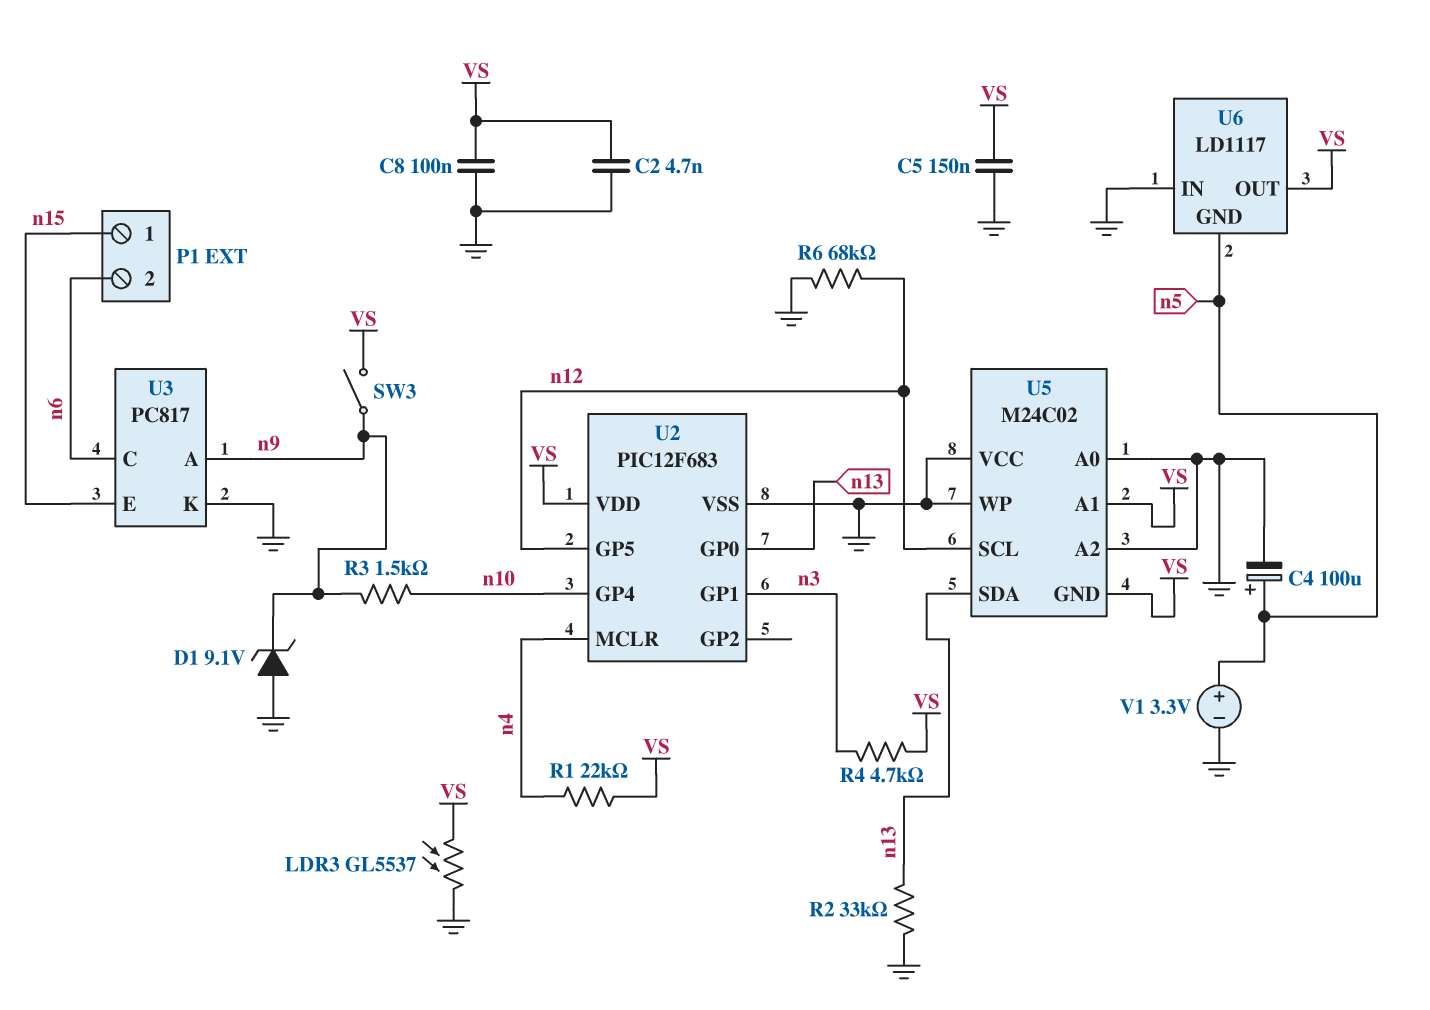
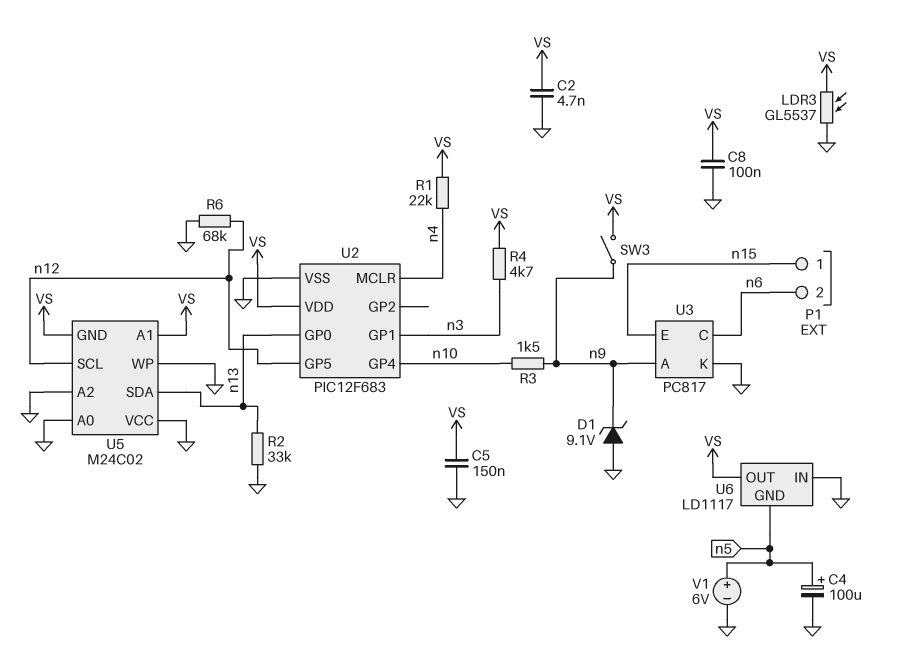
V1: 3.3V (plus n5, minus GND) -> 6V (plus n5, minus GND)

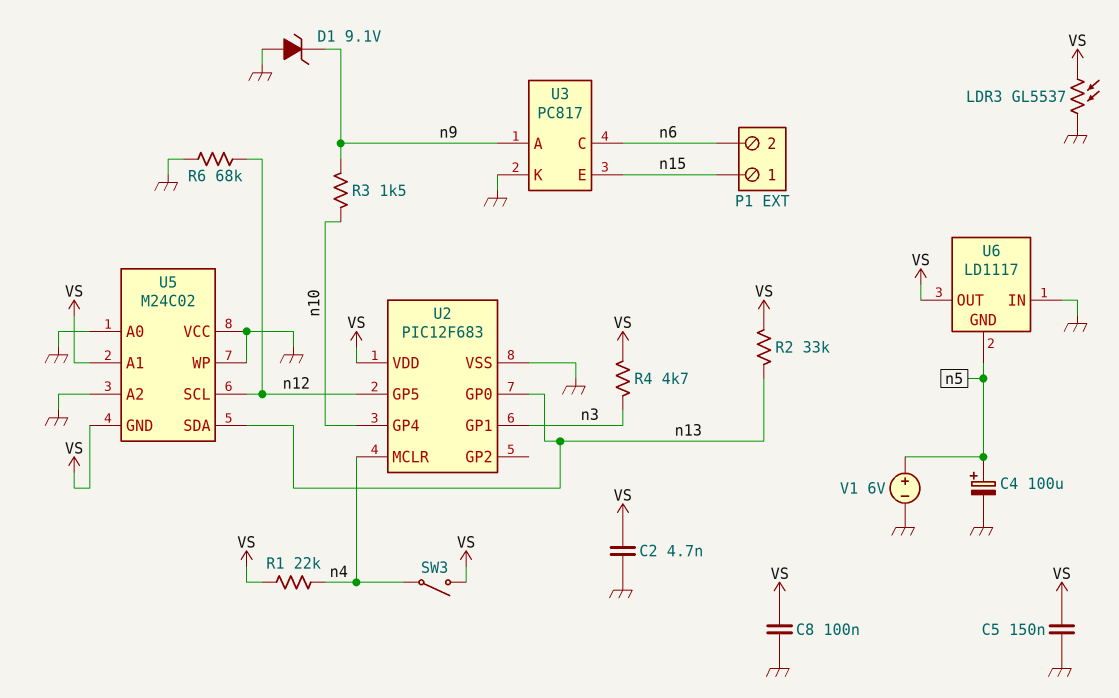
R2: 33k (GND, n13) -> 33k (VS, n13)
SW3: switch (VS, n9) -> switch (VS, n4)

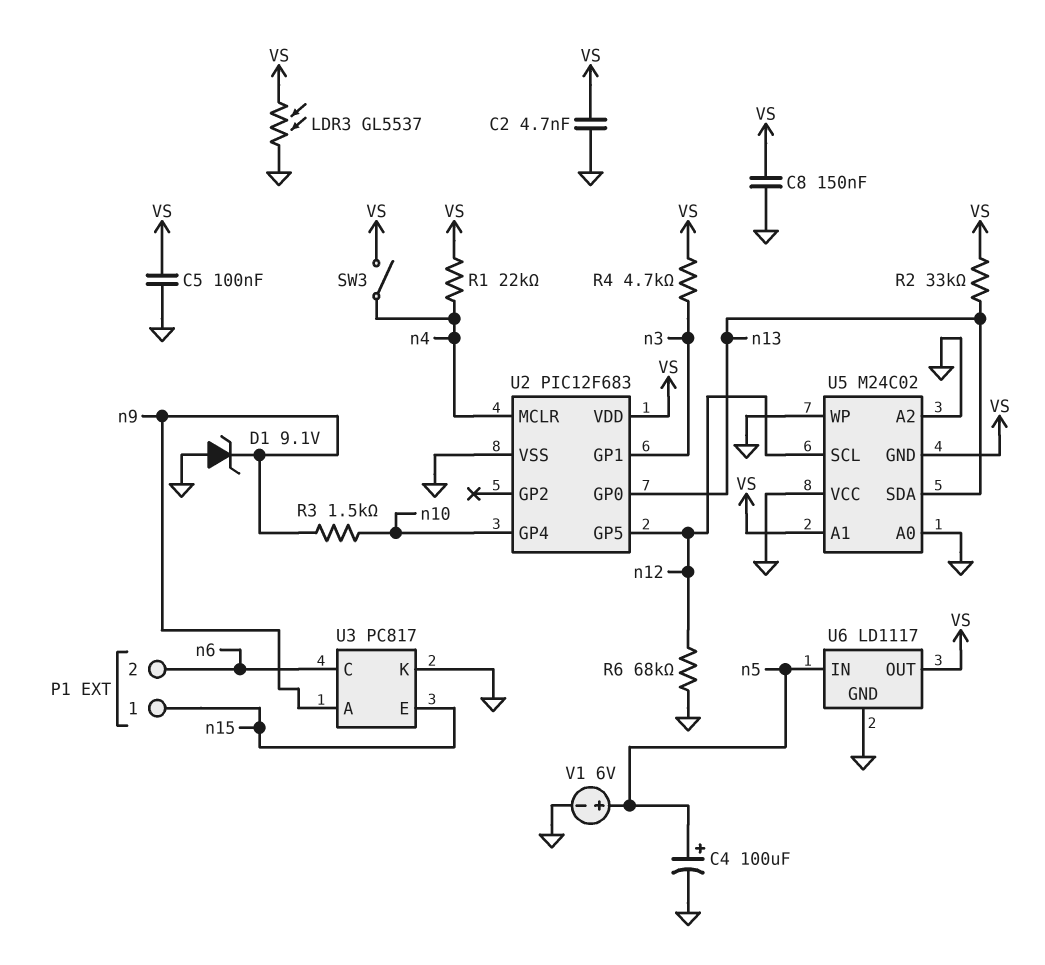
C5: 150nF (GND, VS) -> 100nF (GND, VS)
C8: 100nF (GND, VS) -> 150nF (GND, VS)
U6 pin GND: n5 -> GND
U6 pin IN: GND -> n5

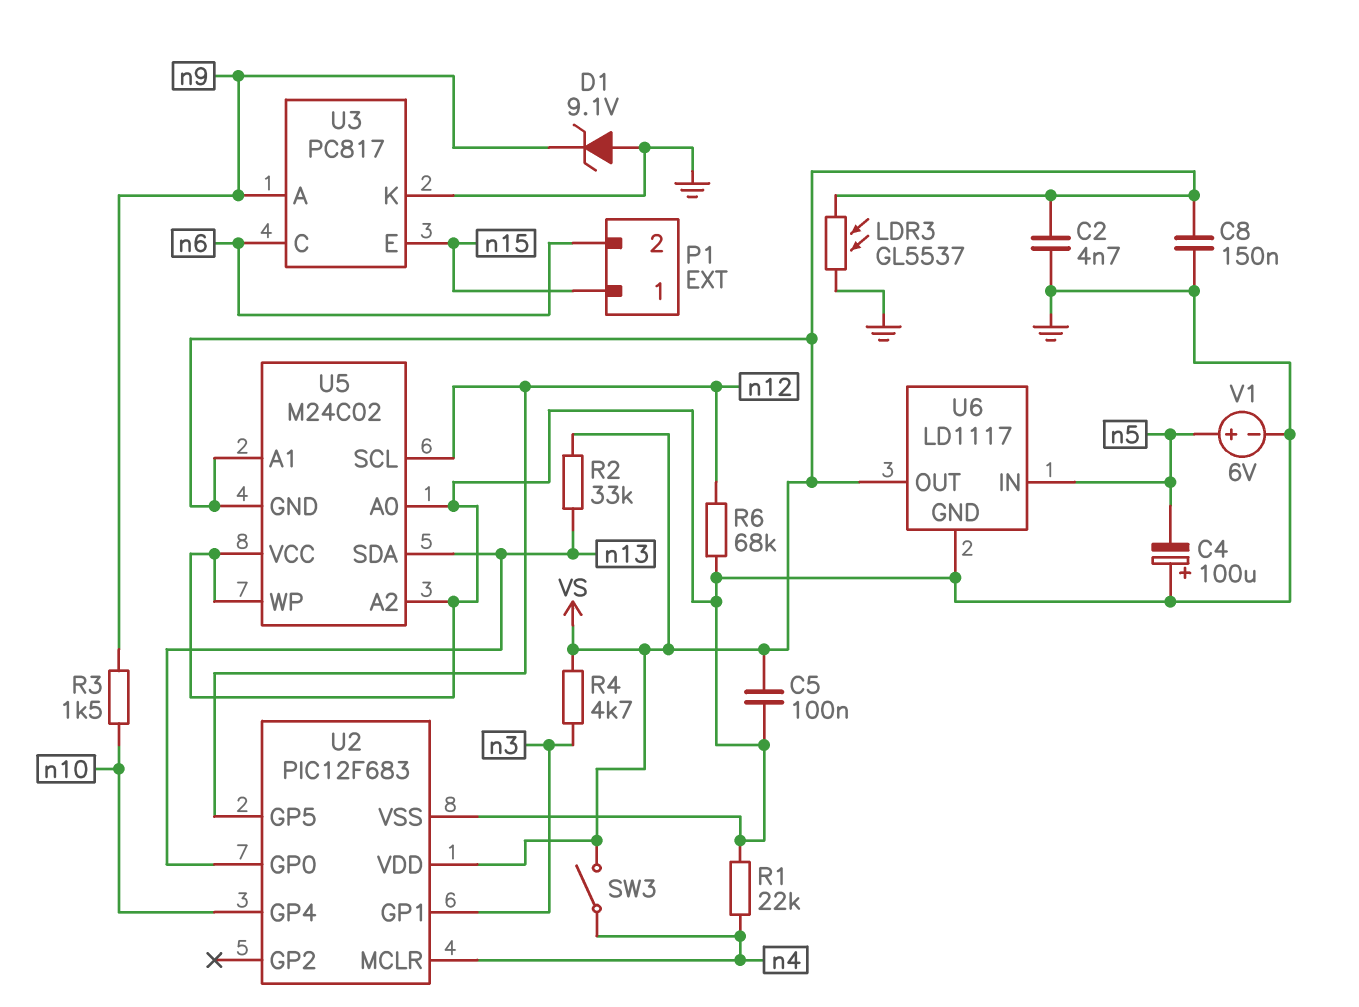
C4: 100uF (plus n5, minus GND) -> 100uF (plus GND, minus n5)
R1: 22k (VS, n4) -> 22k (GND, n4)

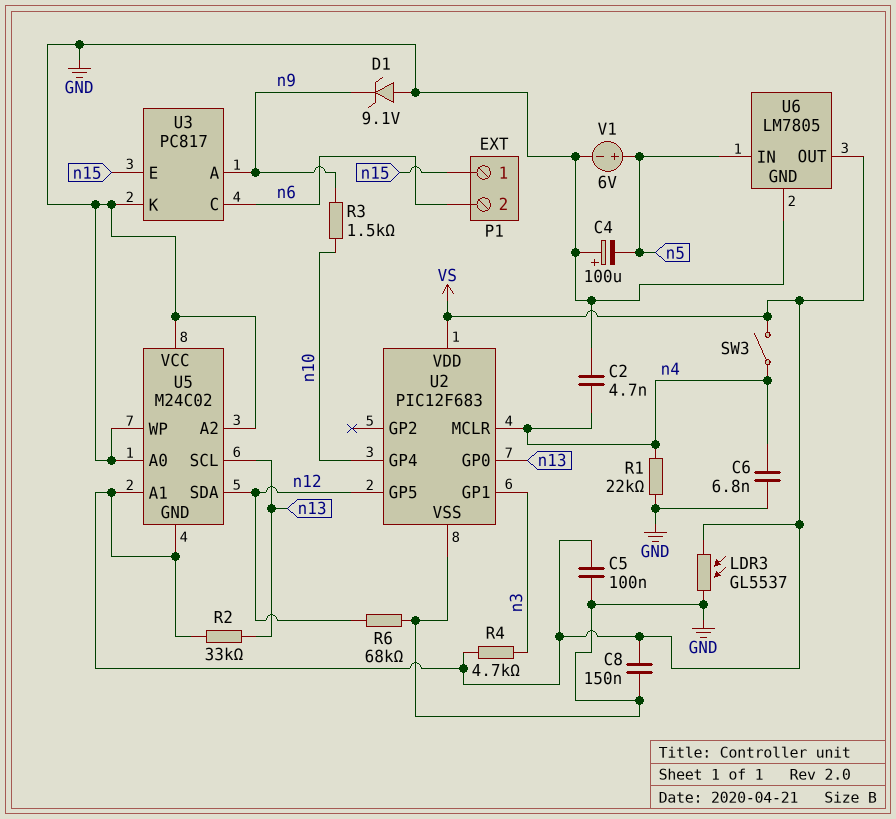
C2: 4.7nF (GND, VS) -> 4.7nF (GND, n4)
C6: none -> 6.8nF (GND, n4)
U5 pin SCL: n12 -> n13
U5 pin SDA: n13 -> n12
U6: LD1117 -> LM7805

